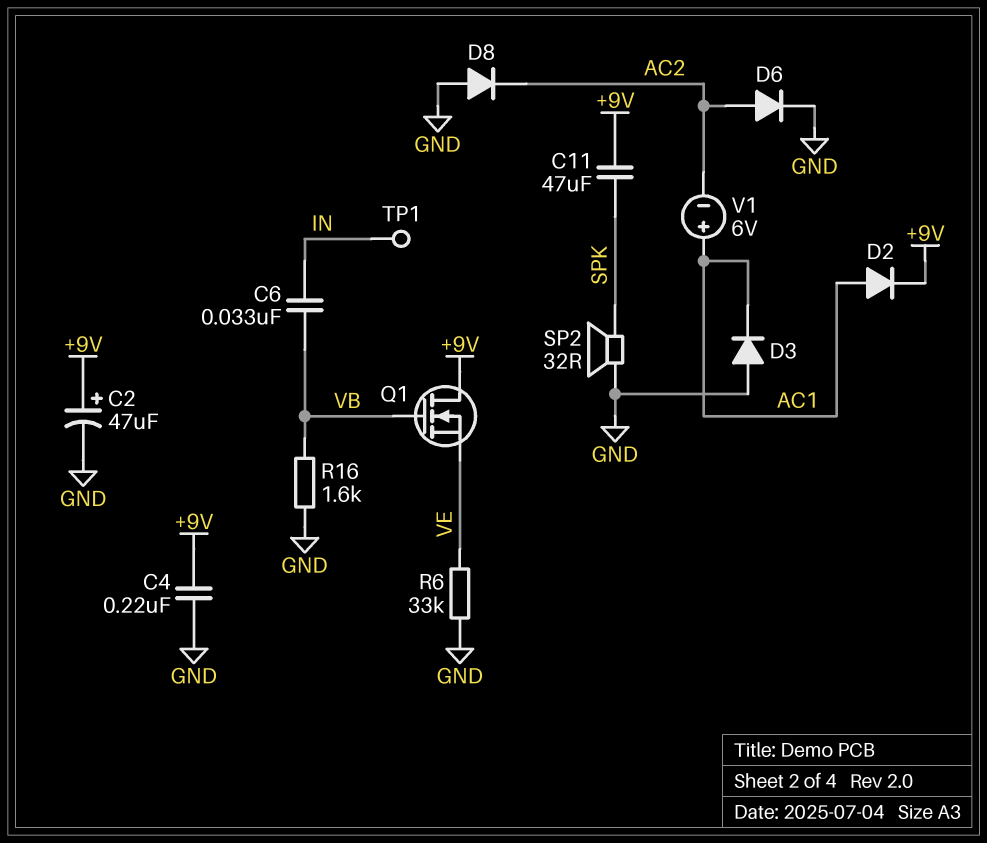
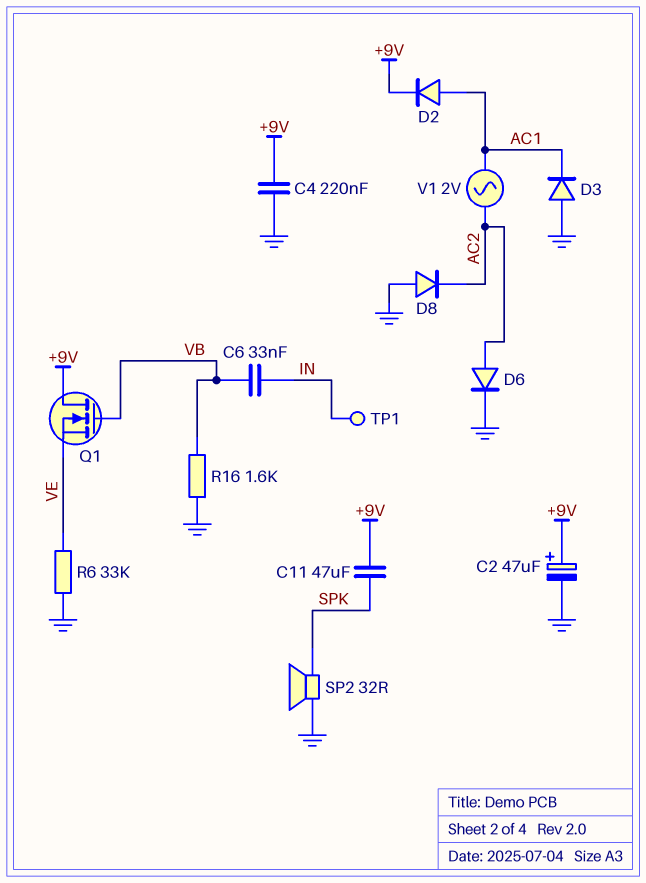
V1: 6V (plus AC1, minus AC2) -> AC 2V (AC1, AC2)

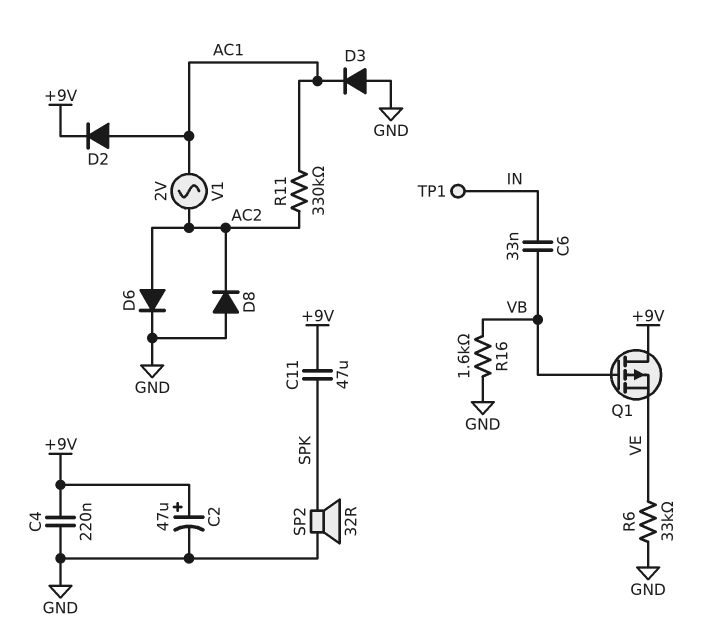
Q1: NMOS (G VB, D +9V, S VE) -> PMOS (G VB, D +9V, S VE)
R11: none -> 330k (AC1, AC2)

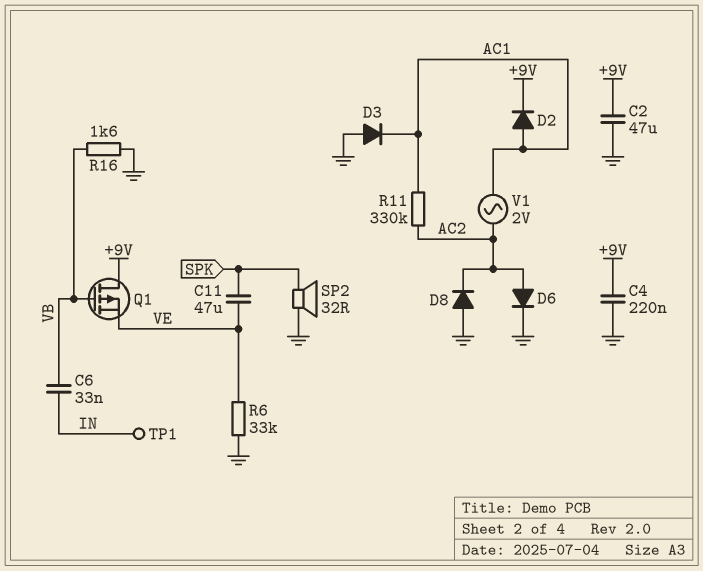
C2: 47uF (plus +9V, minus GND) -> 47uF (+9V, GND)
C11: 47uF (+9V, SPK) -> 47uF (SPK, VE)

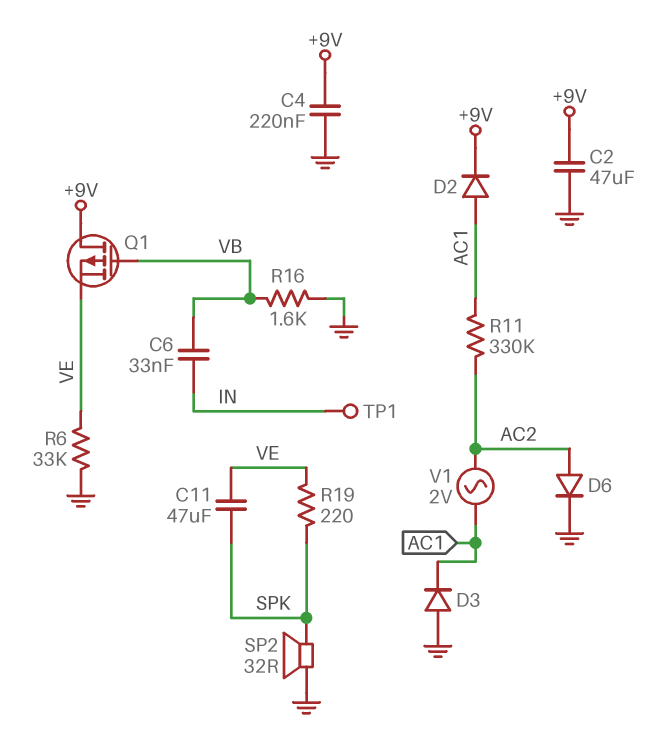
D8: diode (A GND, K AC2) -> none
R19: none -> 220 (SPK, VE)

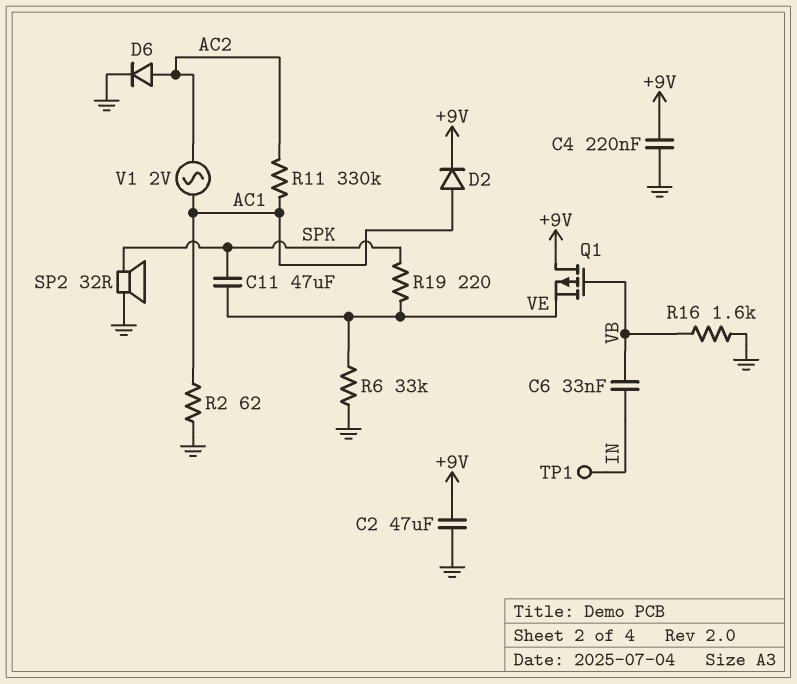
D3: diode (A GND, K AC1) -> none
R2: none -> 62 (AC1, GND)

